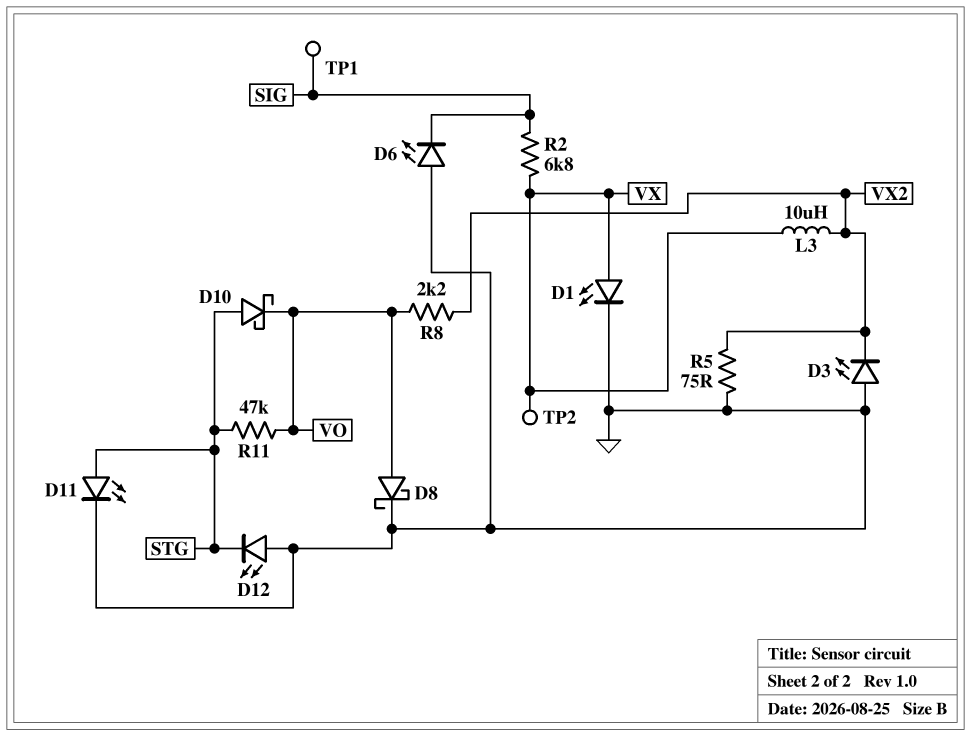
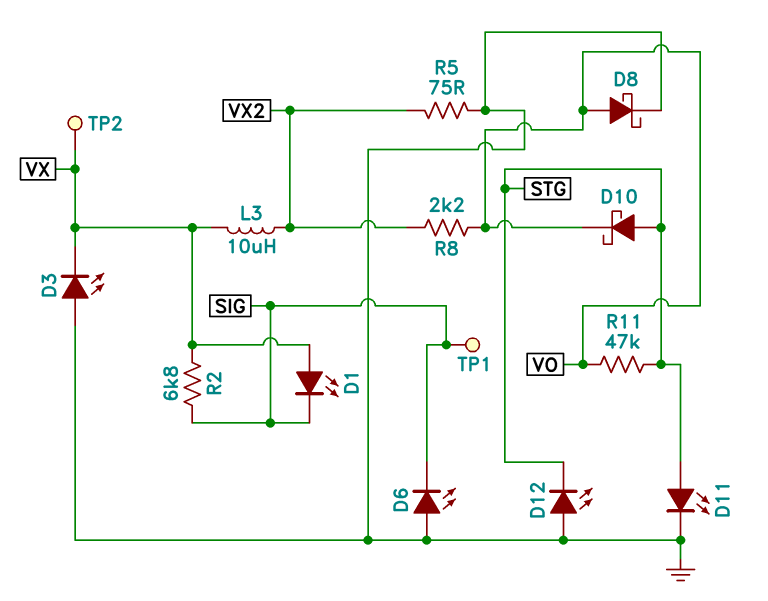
D1: LED (A VX, K GND) -> LED (A VX, K SIG)
D3: LED (A GND, K VX2) -> LED (A GND, K VX)

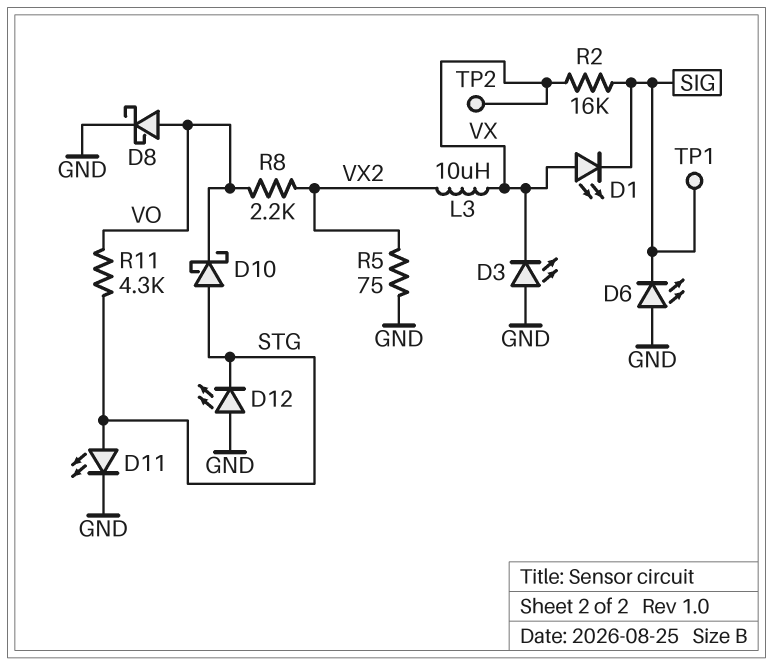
R2: 6.8k (SIG, VX) -> 16k (SIG, VX)
R11: 47k (STG, VO) -> 4.3k (STG, VO)

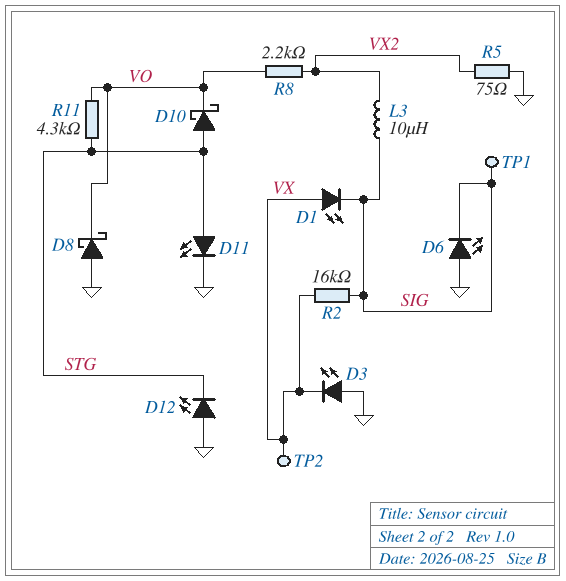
D8: schottky (A VO, K GND) -> schottky (A GND, K VO)
L3: 10uH (VX, VX2) -> 10uH (SIG, VX2)

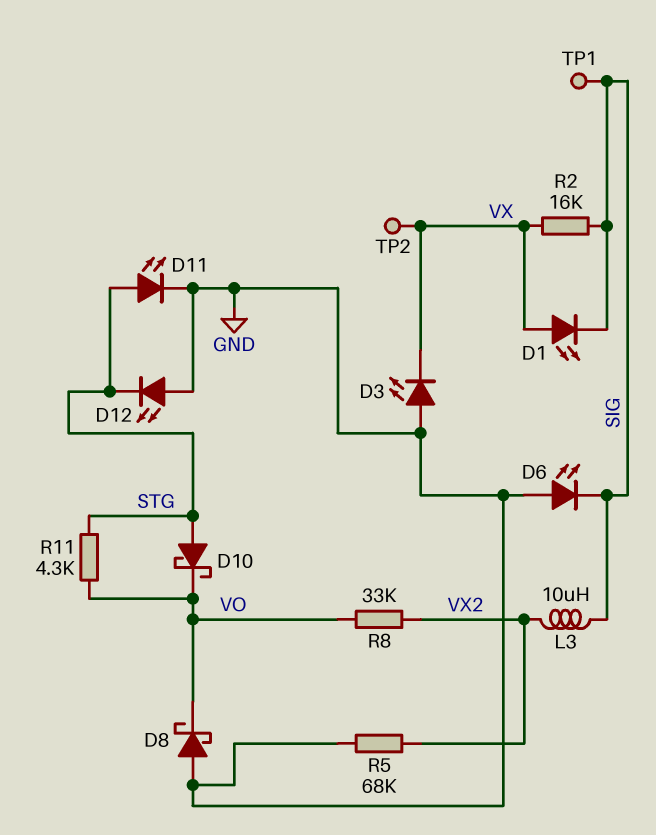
R5: 75 (GND, VX2) -> 68k (GND, VX2)
R8: 2.2k (VO, VX2) -> 33k (VO, VX2)

